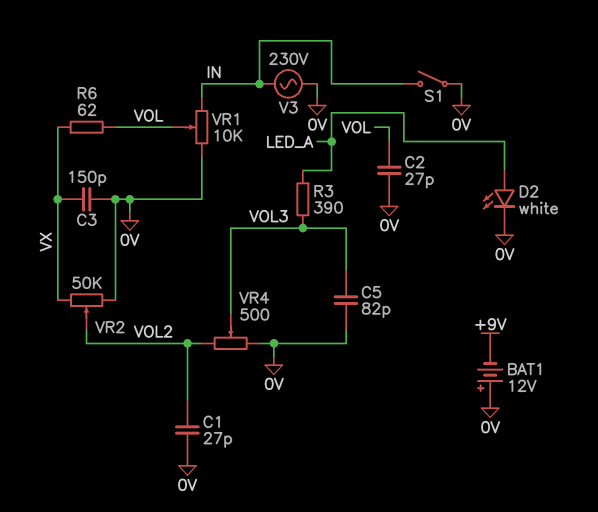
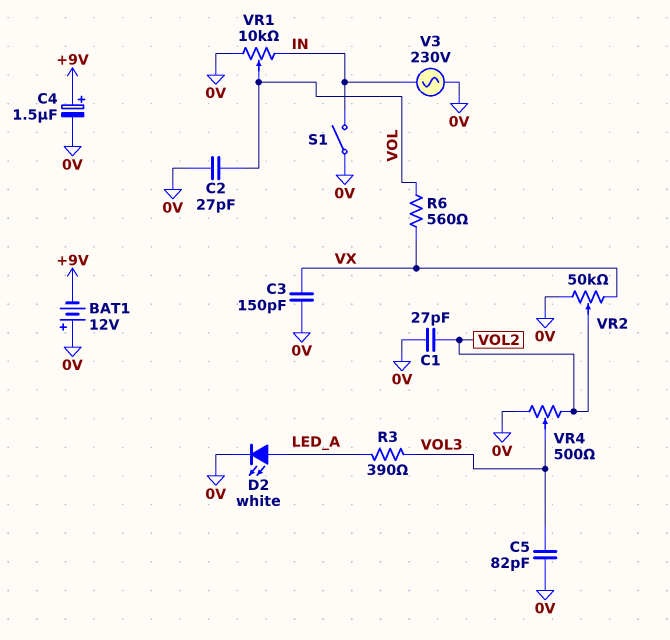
C4: none -> 1.5uF (plus +9V, minus 0V)
R6: 62 (VOL, VX) -> 560 (VOL, VX)

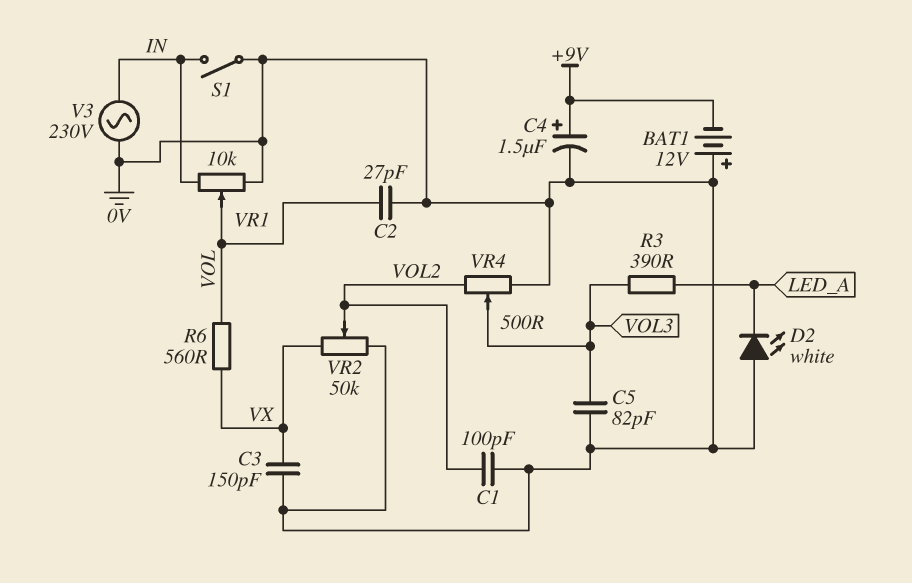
C1: 27pF (0V, VOL2) -> 100pF (0V, VOL2)
D2: LED white (A LED_A, K 0V) -> LED white (A 0V, K LED_A)

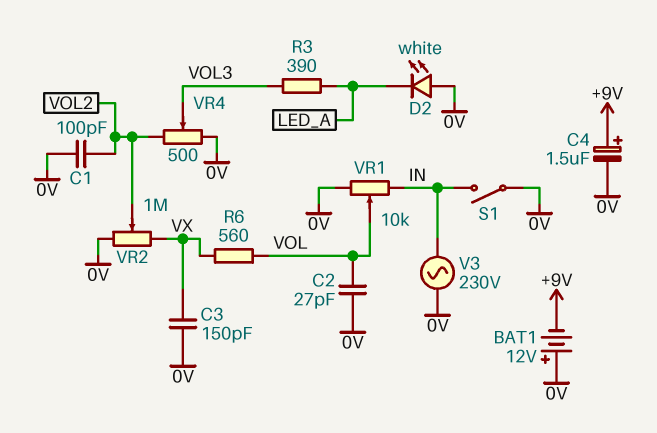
C5: 82pF (0V, VOL3) -> none
VR2: 50k (0V, VX, wiper VOL2) -> 1M (0V, VX, wiper VOL2)

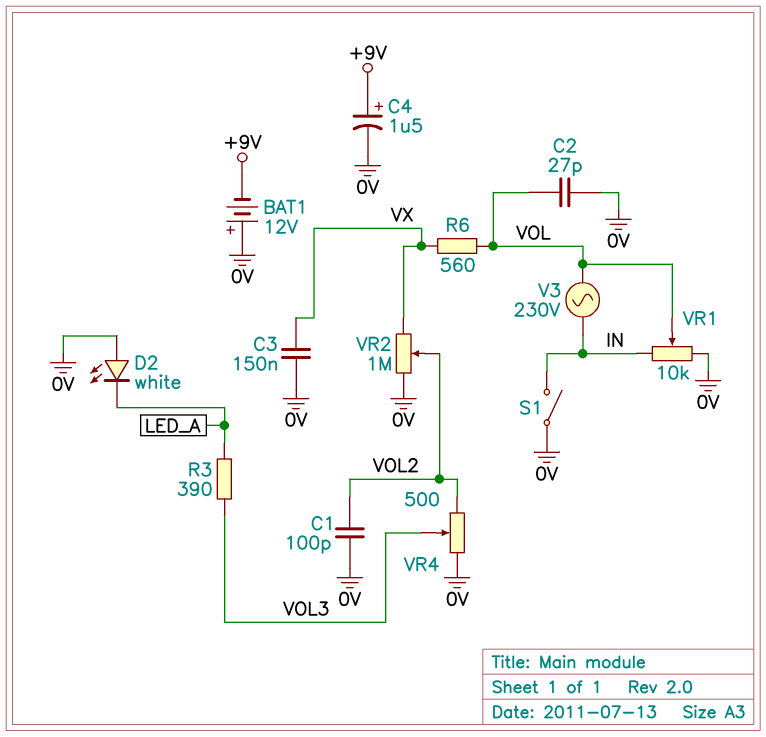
C3: 150pF (0V, VX) -> 150nF (0V, VX)
V3: AC 230V (0V, IN) -> AC 230V (IN, VOL)

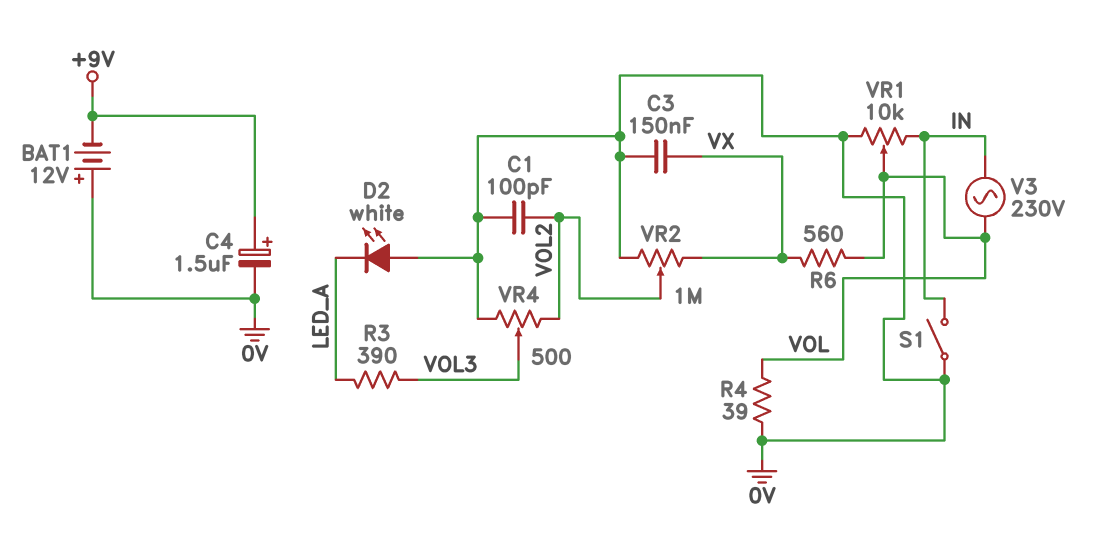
C2: 27pF (0V, VOL) -> none
R4: none -> 39 (0V, VOL)

